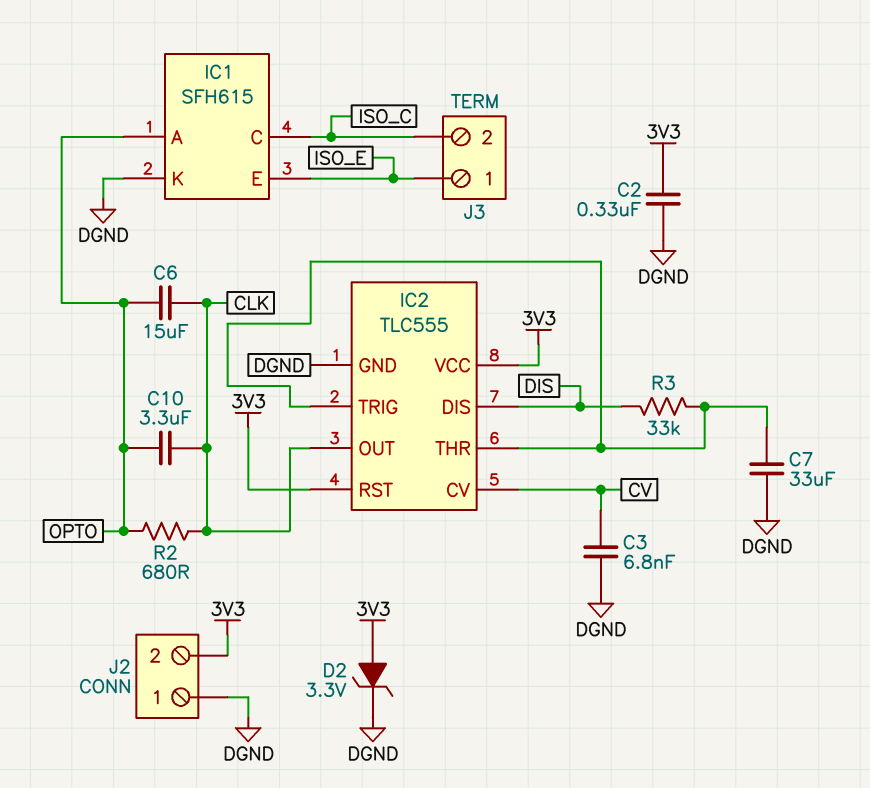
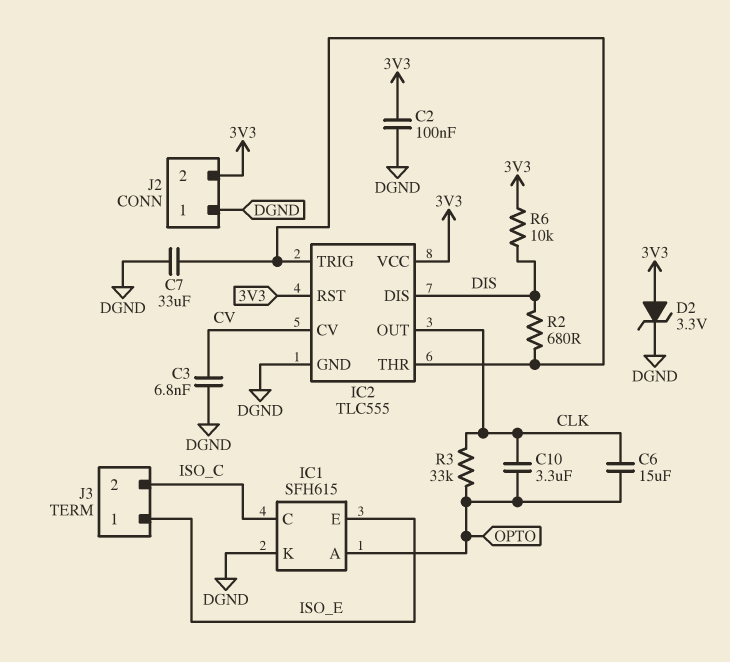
C2: 330nF (3V3, DGND) -> 100nF (3V3, DGND)
R2: 680 (CLK, OPTO) -> 680 (DIS, IC2/THR)
R3: 33k (DIS, IC2/THR) -> 33k (CLK, OPTO)
R6: none -> 10k (3V3, DIS)

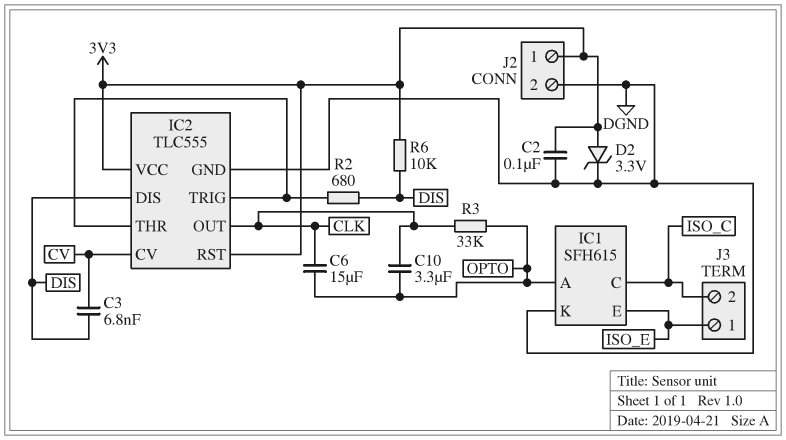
C3: 6.8nF (CV, DGND) -> 6.8nF (CV, DIS)
C7: 33uF (DGND, IC2/THR) -> none
J2 pin 1: DGND -> 3V3
J2 pin 2: 3V3 -> DGND

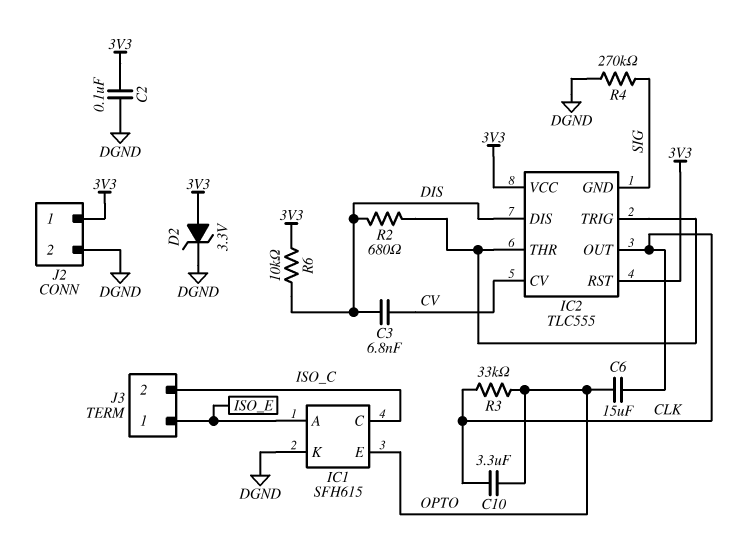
IC1 pin A: OPTO -> ISO_E
IC1 pin E: ISO_E -> OPTO
IC2 pin GND: DGND -> SIG
R4: none -> 270k (DGND, SIG)

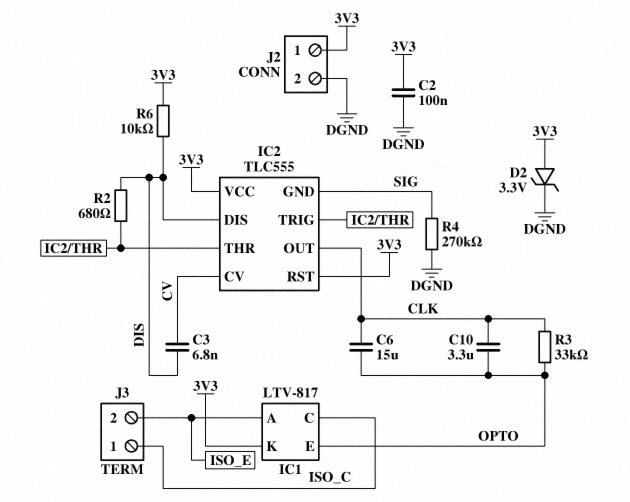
IC1: SFH615 -> LTV-817
IC1 pin K: DGND -> 3V3
J3 pin 1: ISO_E -> ISO_C
J3 pin 2: ISO_C -> ISO_E

